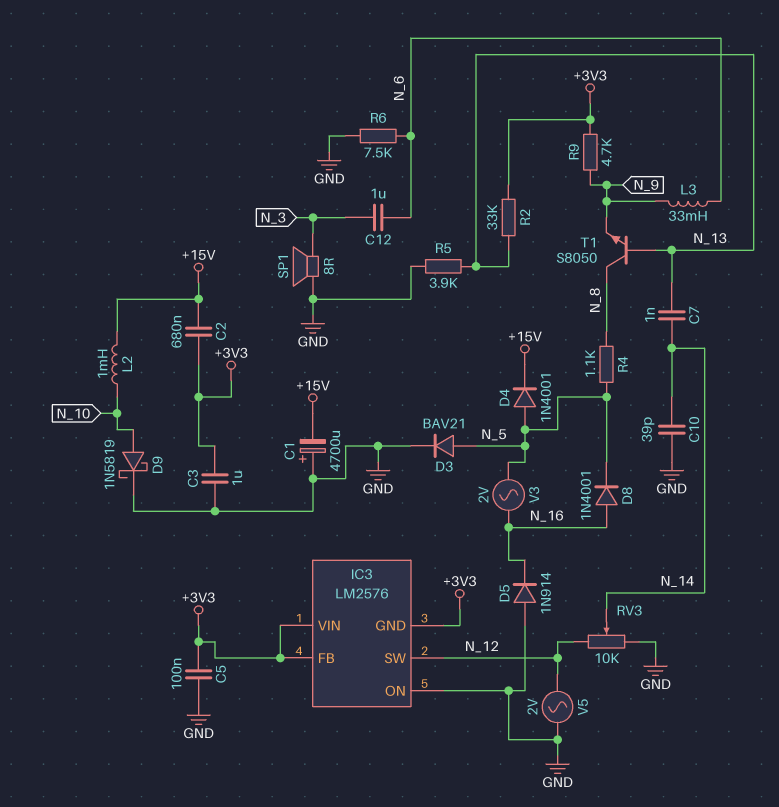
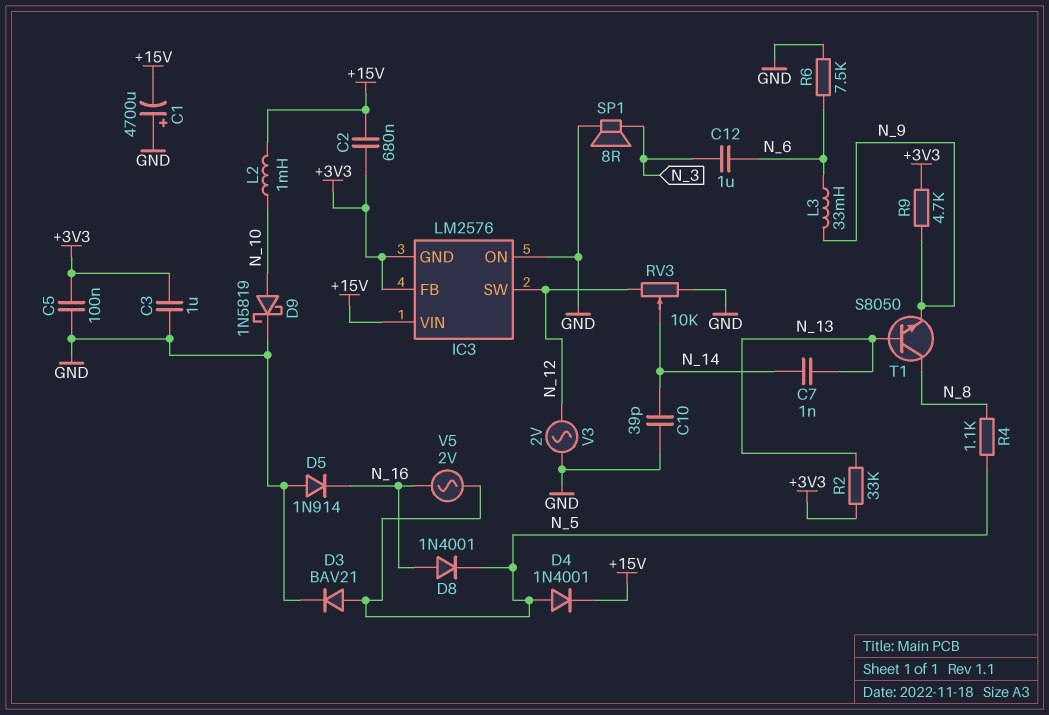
IC3 pin VIN: +3V3 -> +15V
R5: 3.9k (GND, N_13) -> none
V3: AC 2V (N_5, N_16) -> AC 2V (GND, N_12)
V5: AC 2V (GND, N_12) -> AC 2V (N_5, N_16)

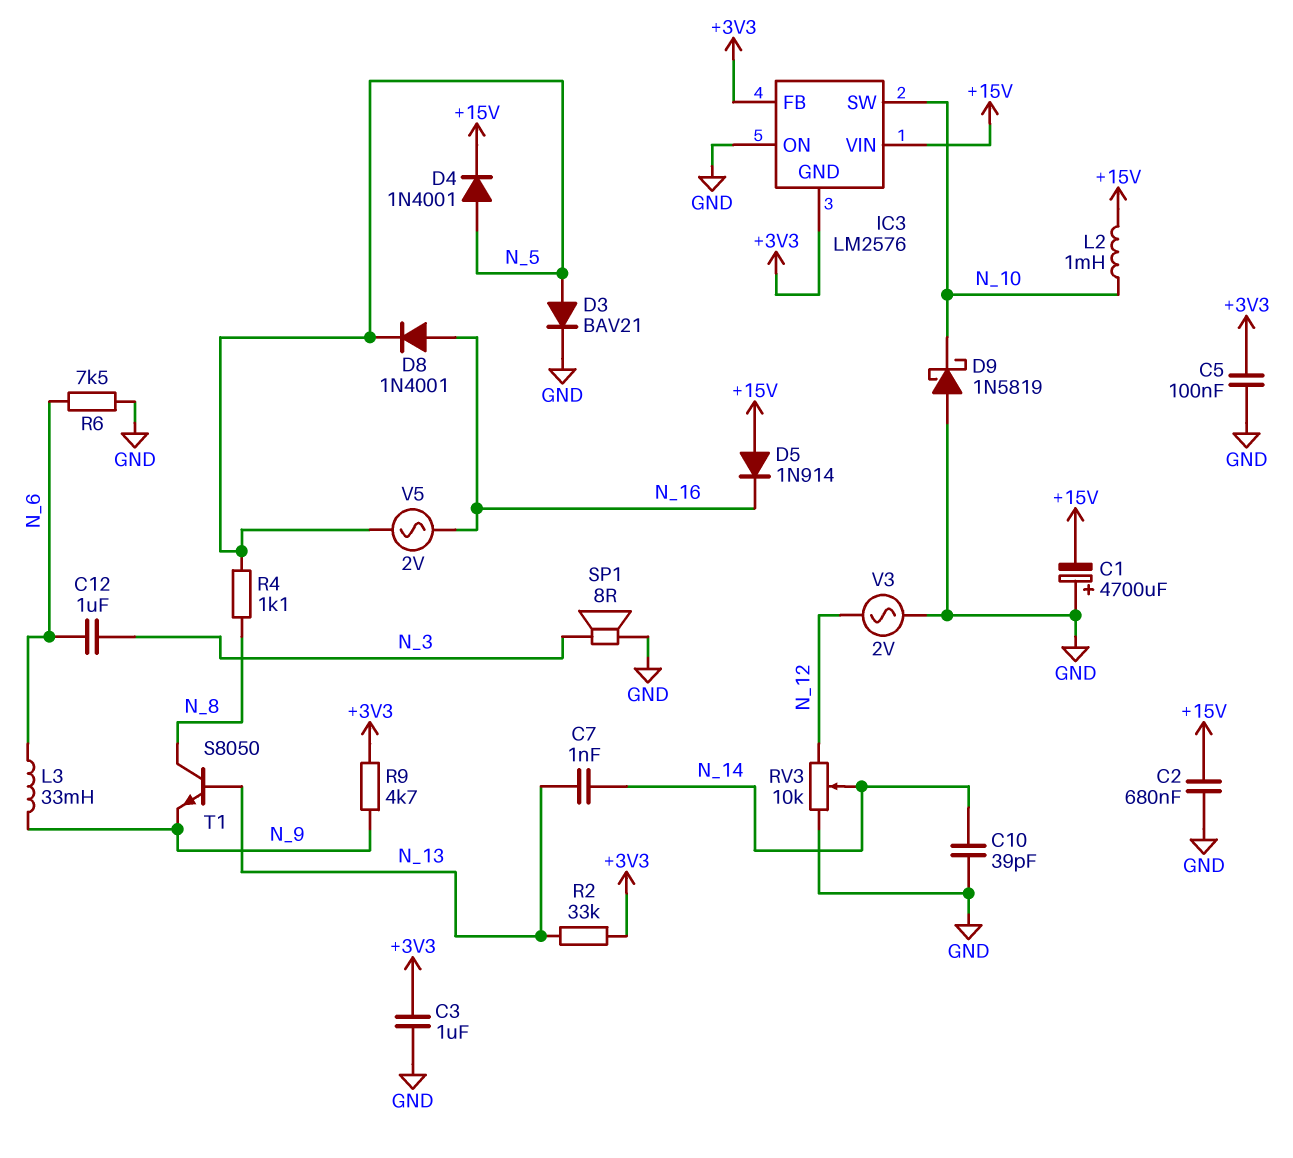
C2: 680nF (+3V3, +15V) -> 680nF (+15V, GND)
D5: diode 1N914 (A GND, K N_16) -> diode 1N914 (A +15V, K N_16)
D9: schottky 1N5819 (A N_10, K GND) -> schottky 1N5819 (A GND, K N_10)
IC3 pin SW: N_12 -> N_10

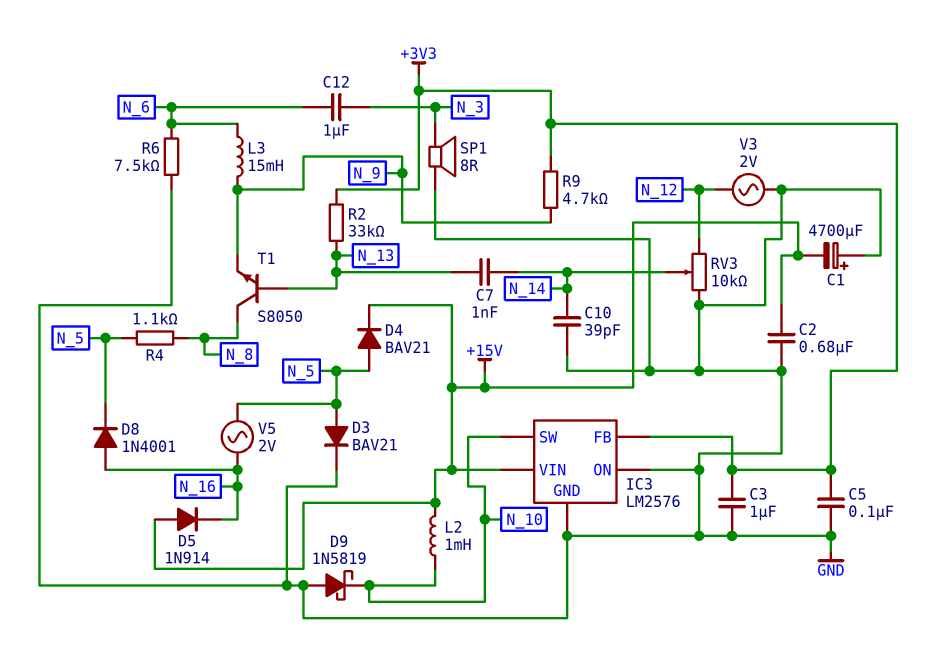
D4: diode 1N4001 (A N_5, K +15V) -> diode BAV21 (A N_5, K +15V)
IC3 pin GND: +3V3 -> GND
L3: 33mH (N_6, N_9) -> 15mH (N_6, N_9)

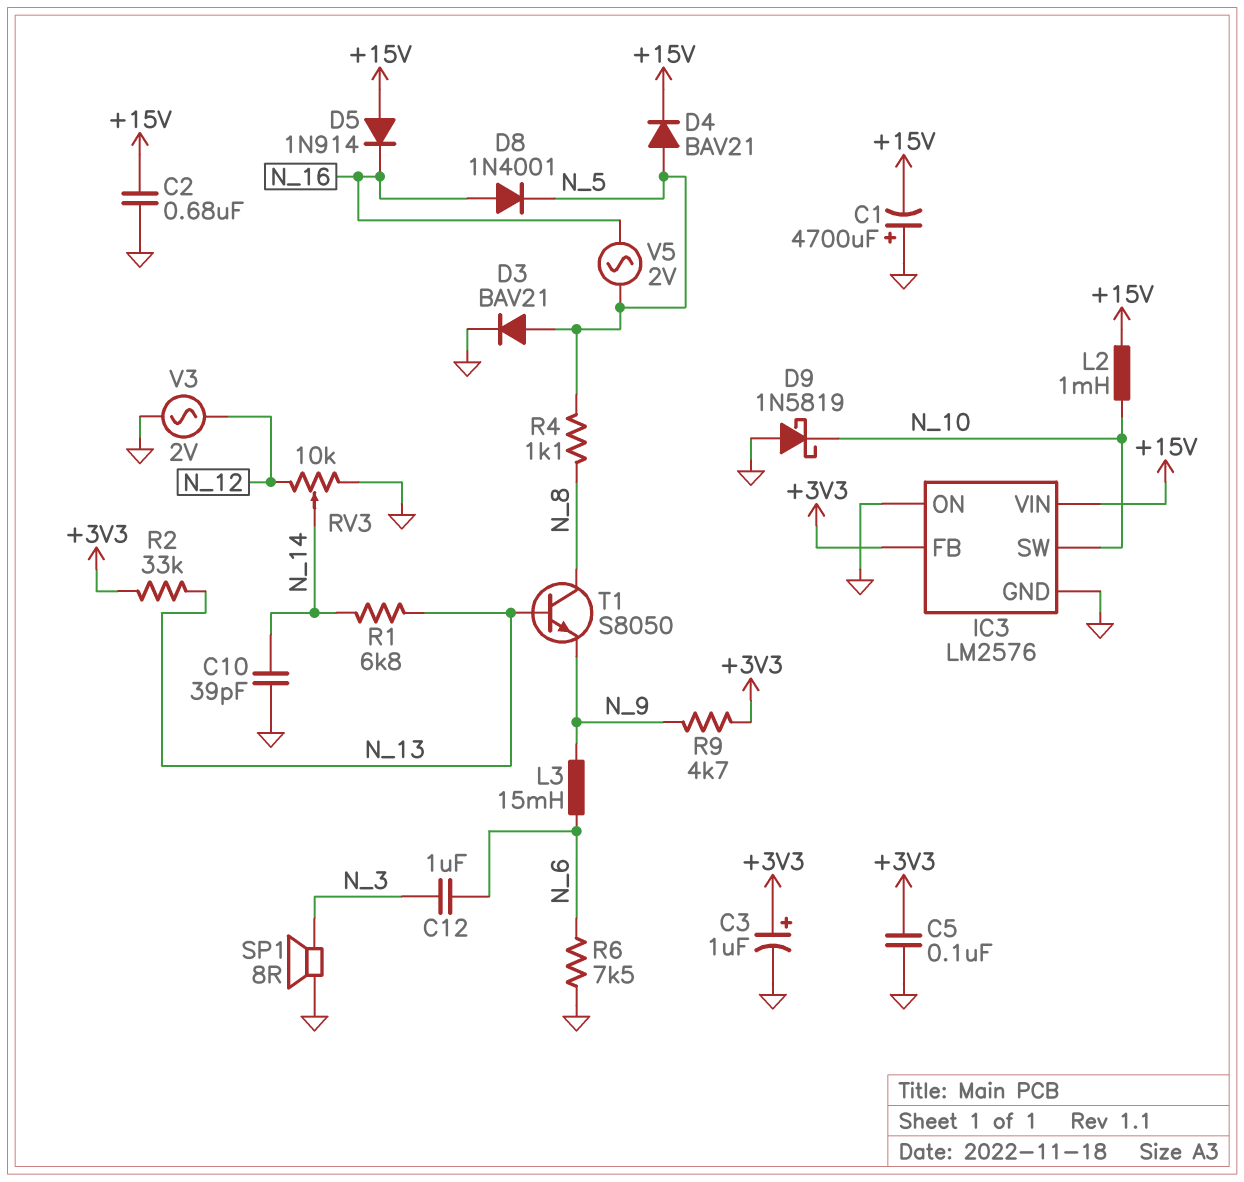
C3: 1uF (+3V3, GND) -> 1uF (plus +3V3, minus GND)
C7: 1nF (N_13, N_14) -> none
R1: none -> 6.8k (N_13, N_14)

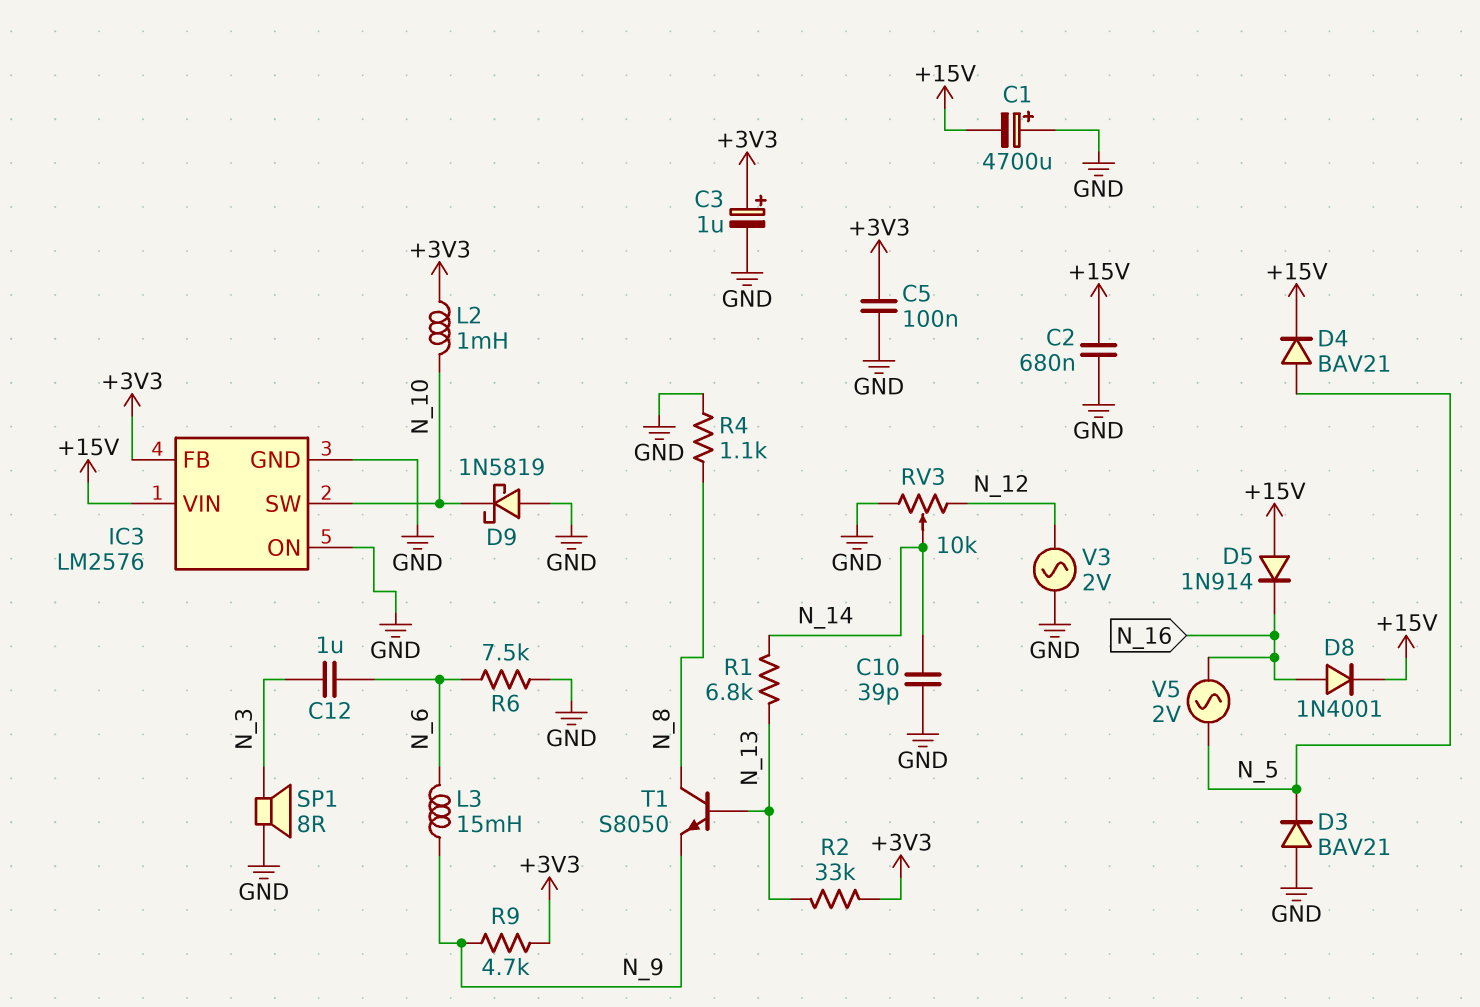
D3: diode BAV21 (A N_5, K GND) -> diode BAV21 (A GND, K N_5)
D8: diode 1N4001 (A N_16, K N_5) -> diode 1N4001 (A N_16, K +15V)
L2: 1mH (+15V, N_10) -> 1mH (+3V3, N_10)
R4: 1.1k (N_5, N_8) -> 1.1k (GND, N_8)

